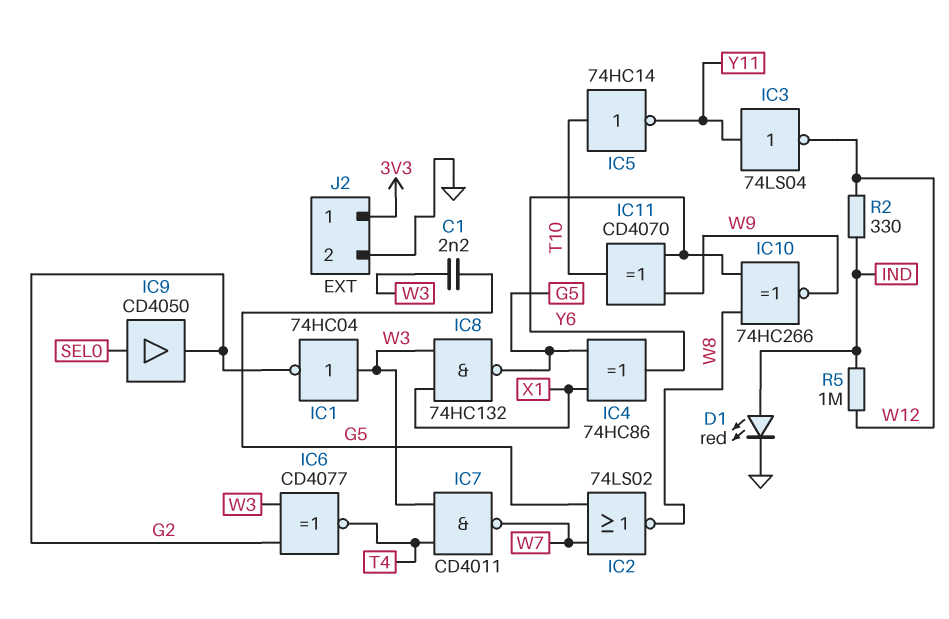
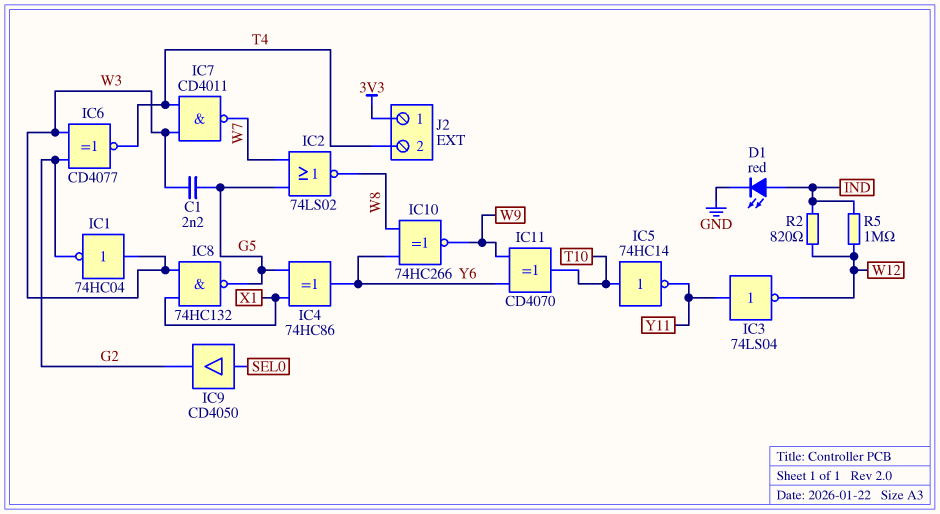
J2 pin 2: GND -> T4
R2: 330 (IND, W12) -> 820 (IND, W12)

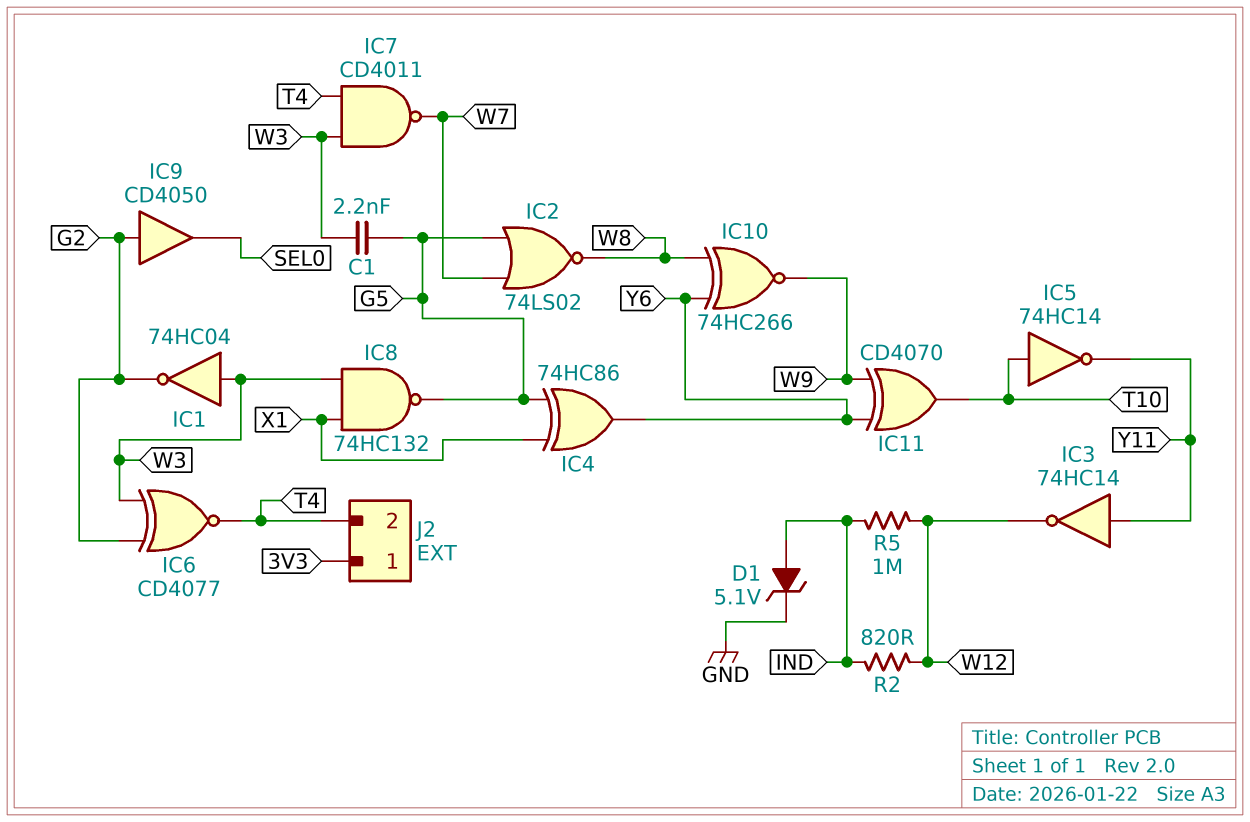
D1: LED red (A IND, K GND) -> zener 5.1V (A IND, K GND)
IC3: NOT 74LS04 (in Y11, out W12) -> NOT 74HC14 (in Y11, out W12)
IC9: buffer CD4050 (in SEL0, out G2) -> buffer CD4050 (in G2, out SEL0)

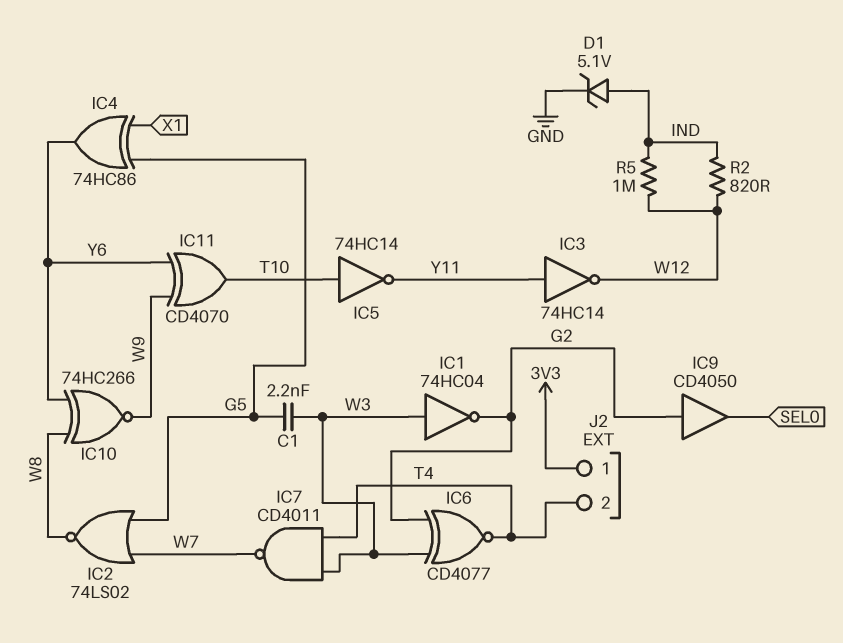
IC8: NAND 74HC132 (in W3, in X1, out G5) -> none

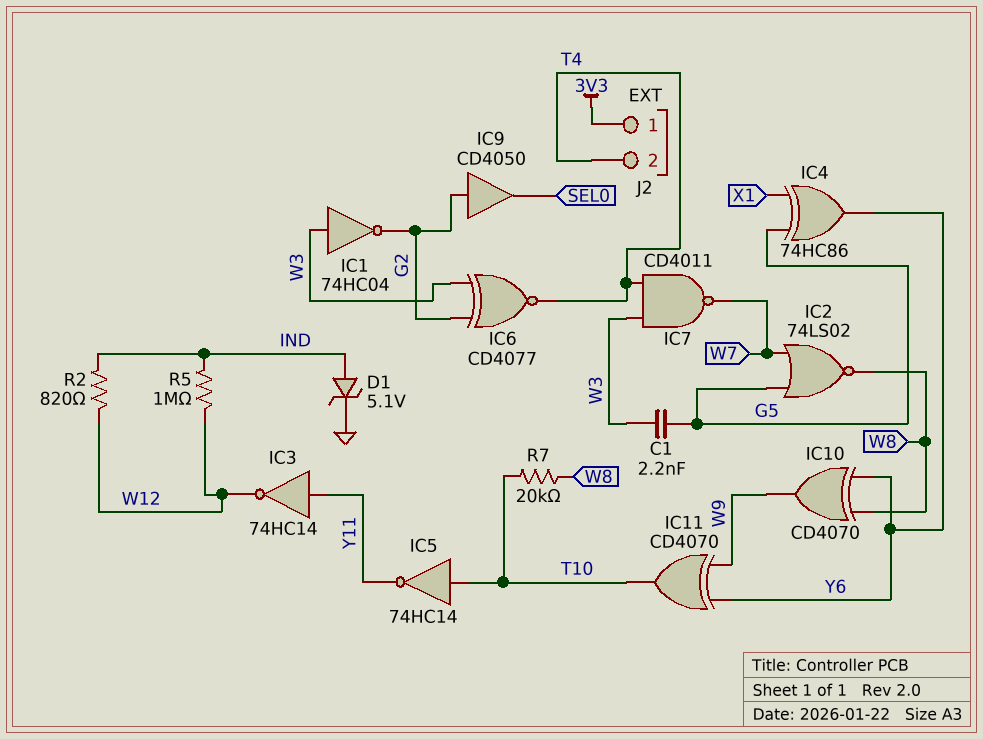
IC10: XNOR 74HC266 (in W8, in Y6, out W9) -> XOR CD4070 (in W8, in Y6, out W9)
R7: none -> 20k (T10, W8)

